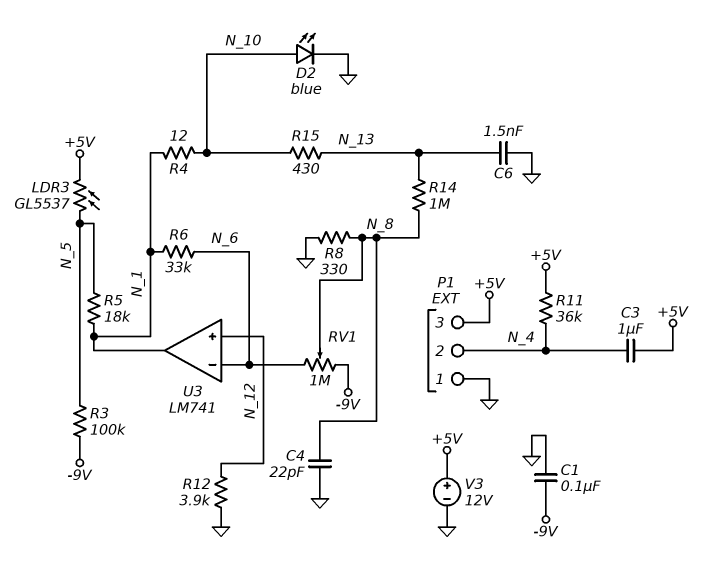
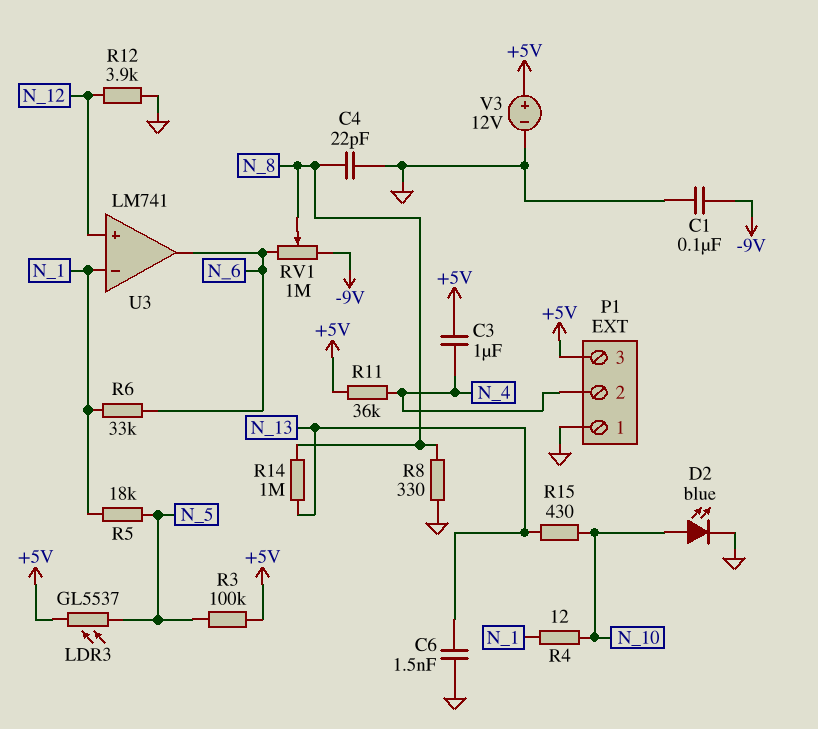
R3: 100k (-9V, N_5) -> 100k (+5V, N_5)
U3 pin in-: N_6 -> N_1
U3 pin out: N_1 -> N_6

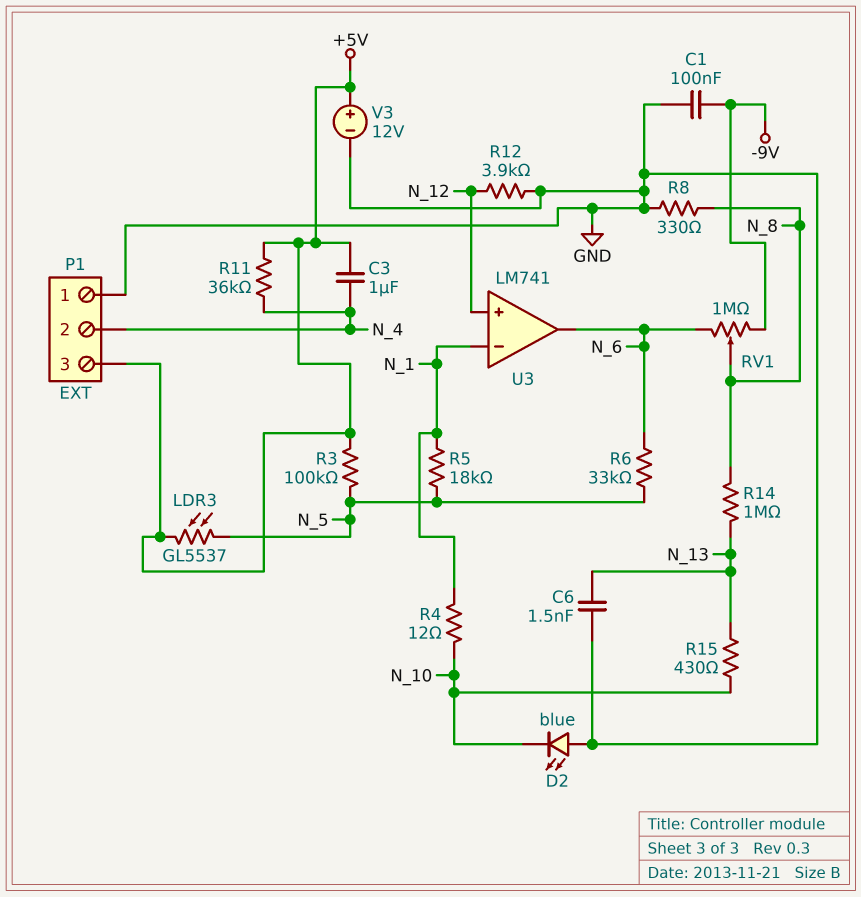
C4: 22pF (GND, N_8) -> none
D2: LED blue (A N_10, K GND) -> LED blue (A GND, K N_10)
R6: 33k (N_1, N_6) -> 33k (N_5, N_6)

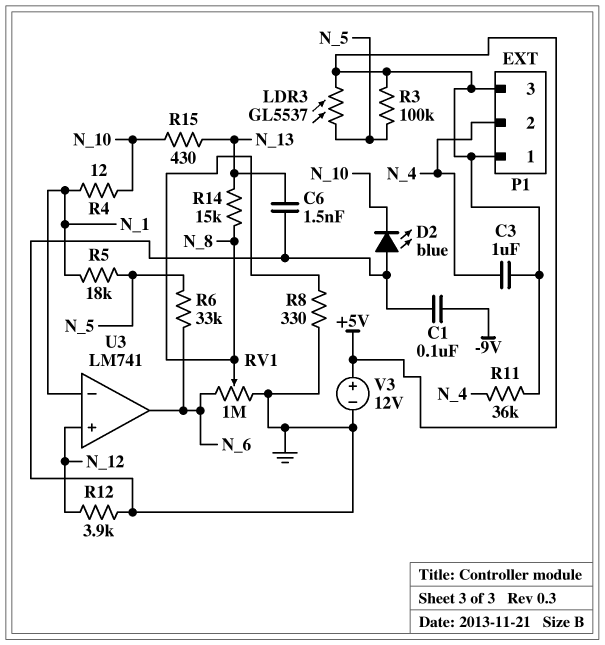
P1 pin 1: GND -> +5V
R14: 1M (N_8, N_13) -> 15k (N_8, N_13)
RV1: 1M (-9V, N_6, wiper N_8) -> 1M (GND, N_6, wiper N_8)

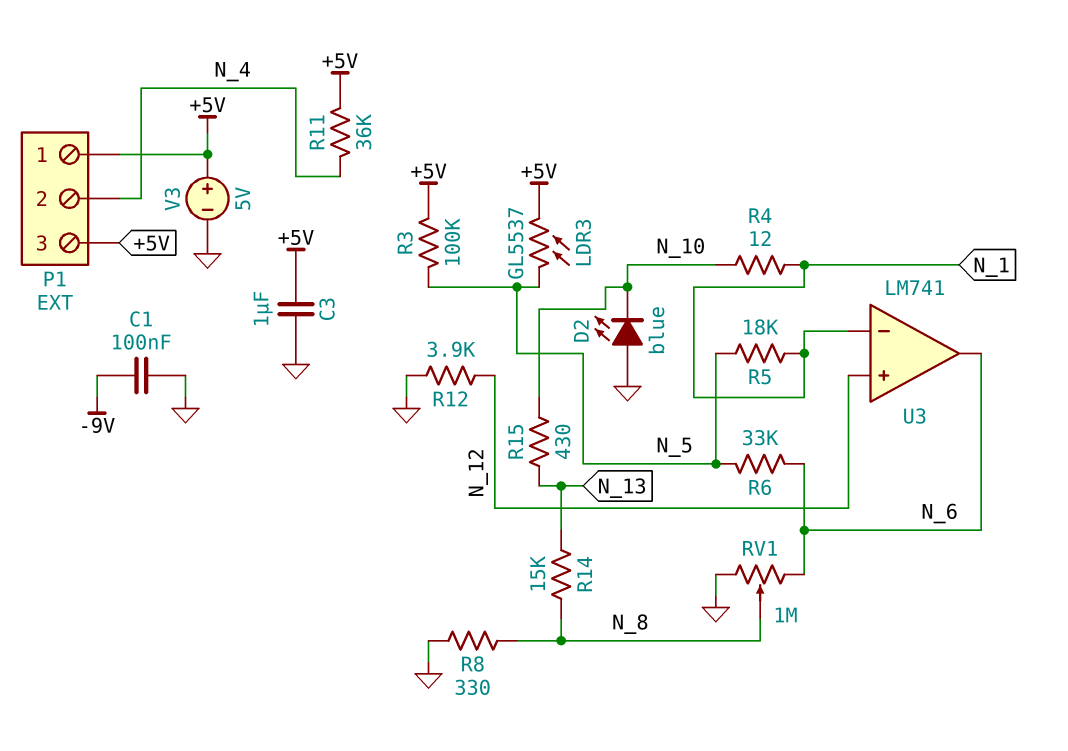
C3: 1uF (+5V, N_4) -> 1uF (+5V, GND)
C6: 1.5nF (GND, N_13) -> none
V3: 12V (plus +5V, minus GND) -> 5V (plus +5V, minus GND)

